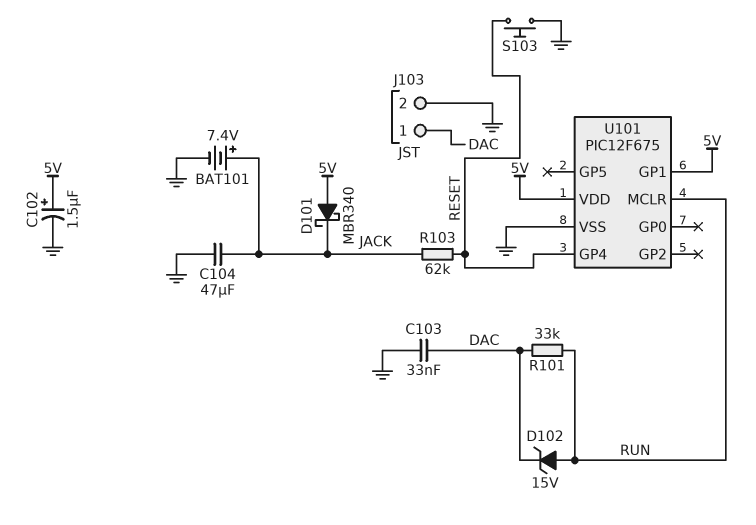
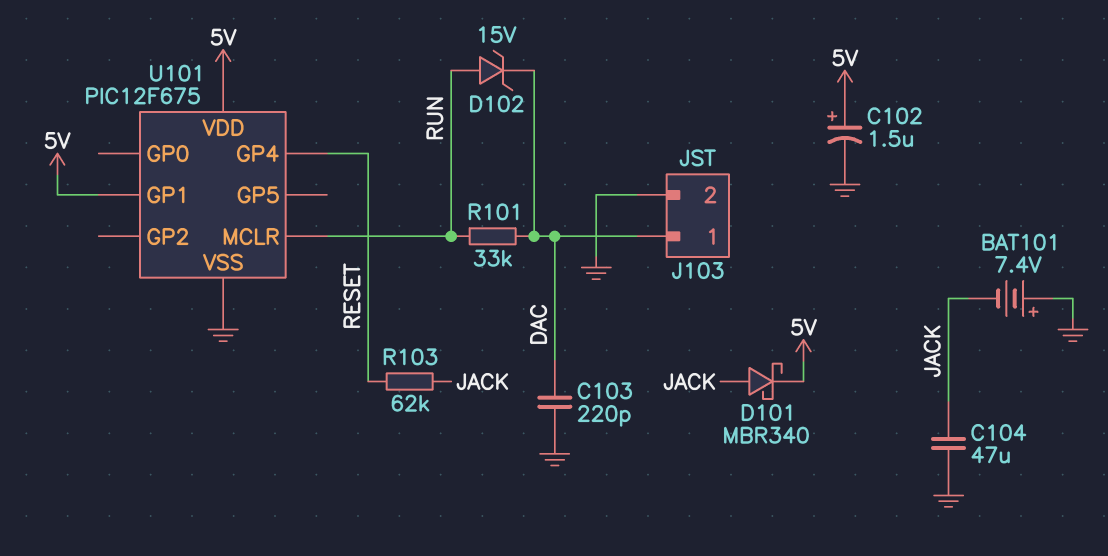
BAT101: 7.4V (plus JACK, minus GND) -> 7.4V (plus GND, minus JACK)
C103: 33nF (DAC, GND) -> 220pF (DAC, GND)
D101: schottky MBR340 (A 5V, K JACK) -> schottky MBR340 (A JACK, K 5V)
S103: button (GND, RESET) -> none

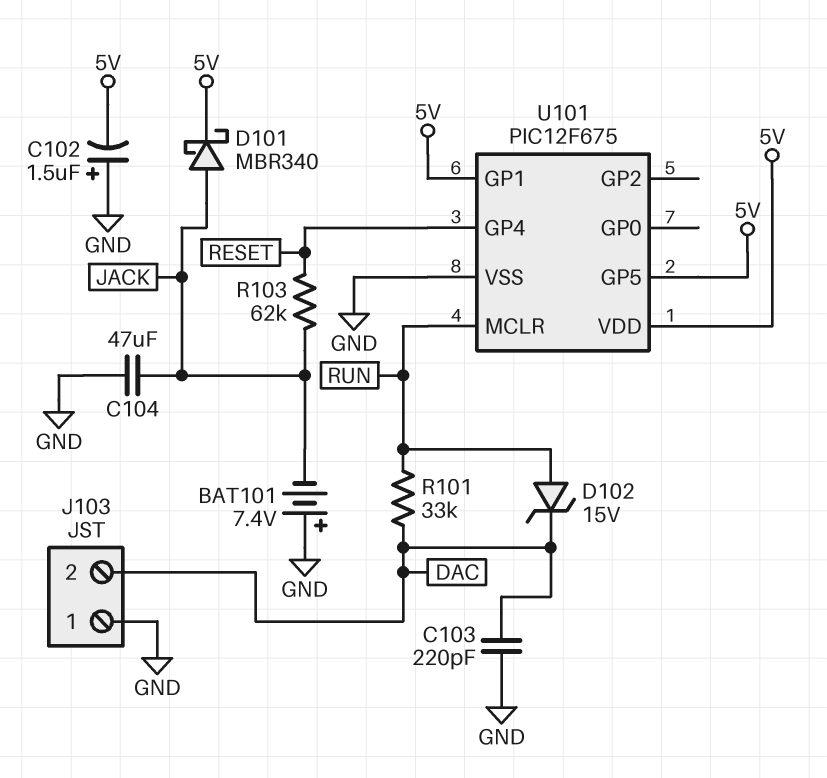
C102: 1.5uF (plus 5V, minus GND) -> 1.5uF (plus GND, minus 5V)
J103 pin 1: DAC -> GND
J103 pin 2: GND -> DAC
U101 pin GP5: none -> 5V

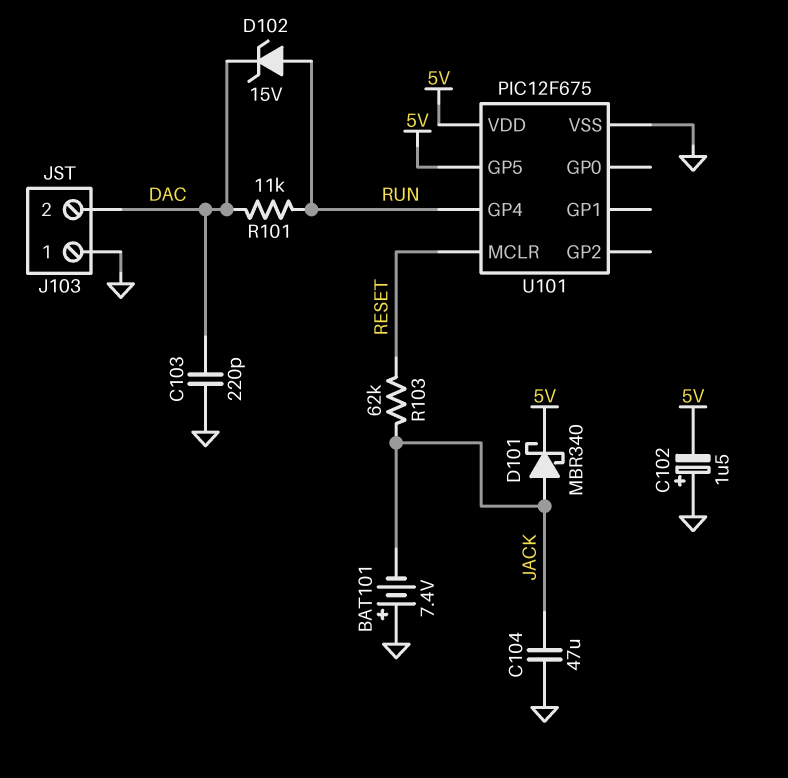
R101: 33k (DAC, RUN) -> 11k (DAC, RUN)
U101 pin GP1: 5V -> none
U101 pin GP4: RESET -> RUN
U101 pin MCLR: RUN -> RESET

